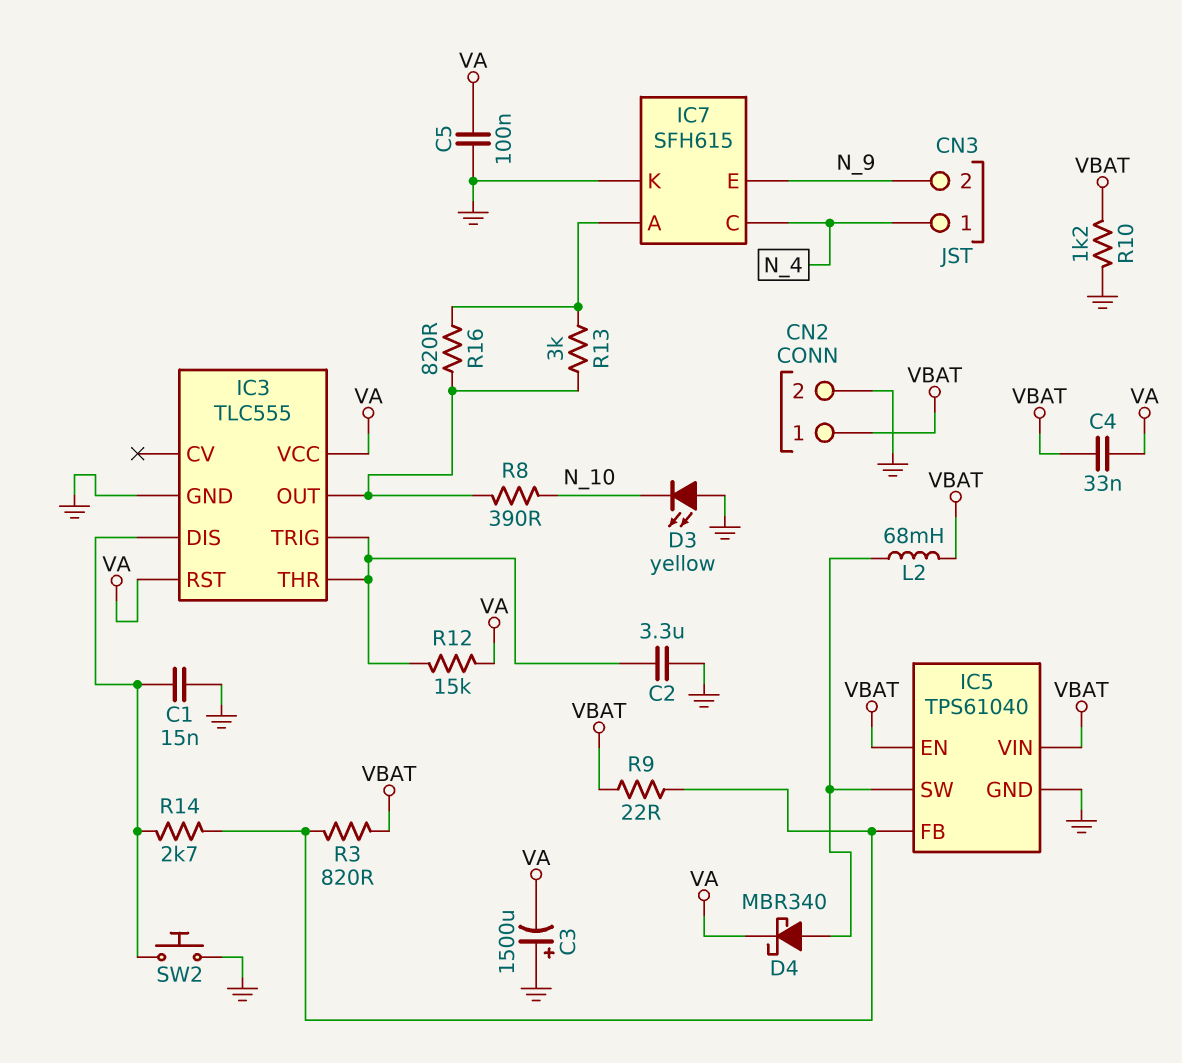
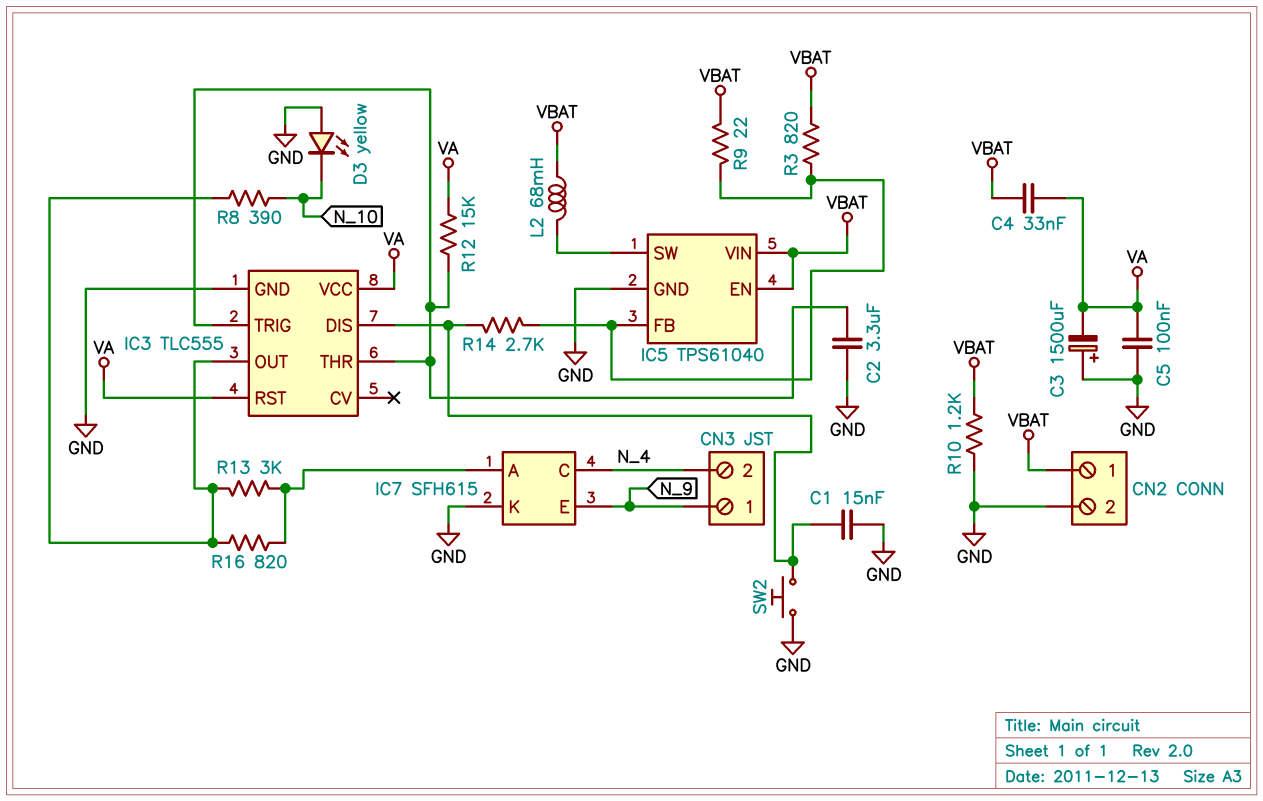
CN3 pin 1: N_4 -> N_9
CN3 pin 2: N_9 -> N_4
D4: schottky MBR340 (A IC5/SW, K VA) -> none

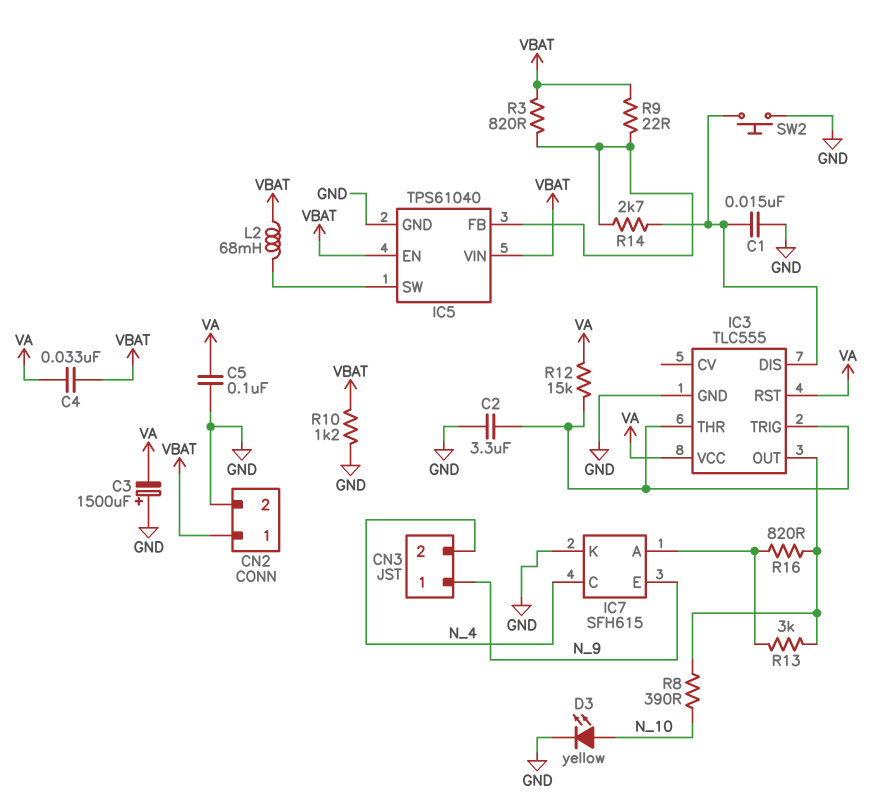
D3: LED yellow (A GND, K N_10) -> LED yellow (A N_10, K GND)

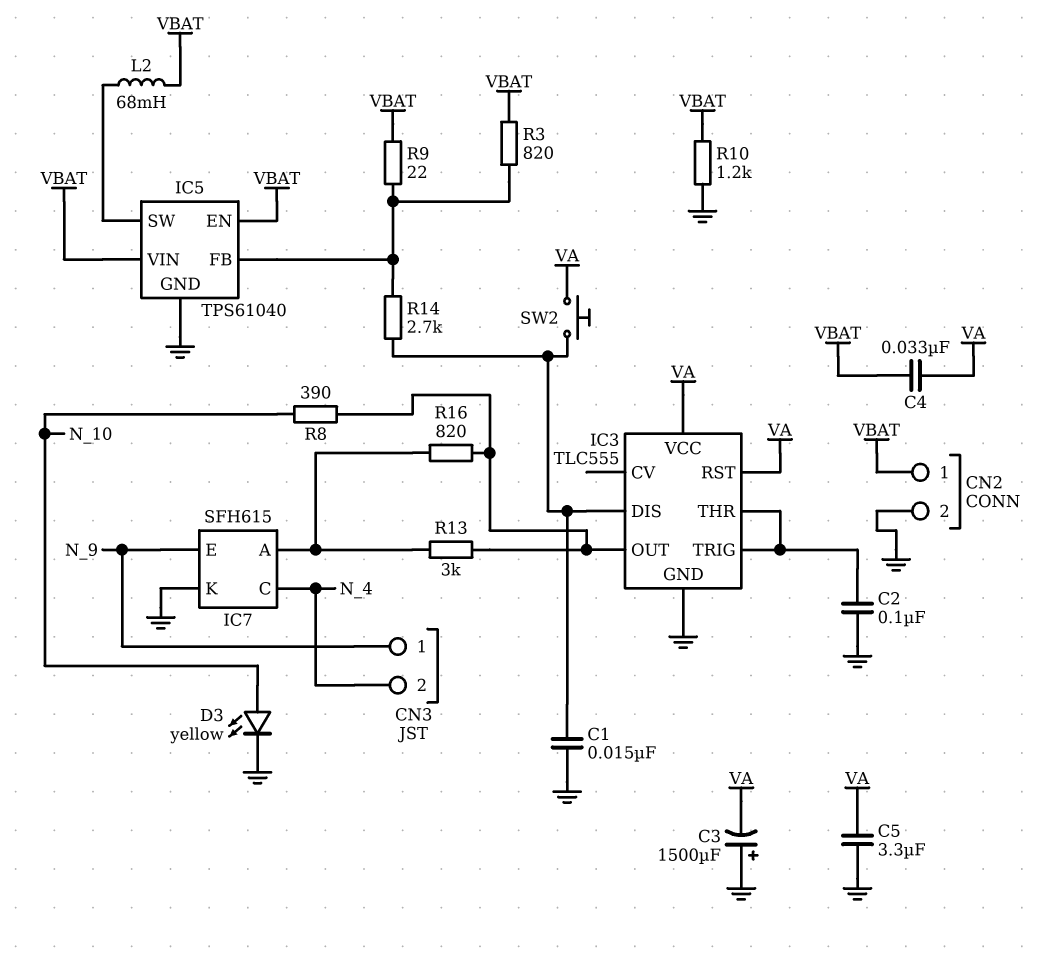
C2: 3.3uF (GND, IC3/THR) -> 100nF (GND, IC3/THR)
C5: 100nF (GND, VA) -> 3.3uF (GND, VA)
R12: 15k (IC3/THR, VA) -> none
SW2: button (GND, IC3/DIS) -> button (IC3/DIS, VA)

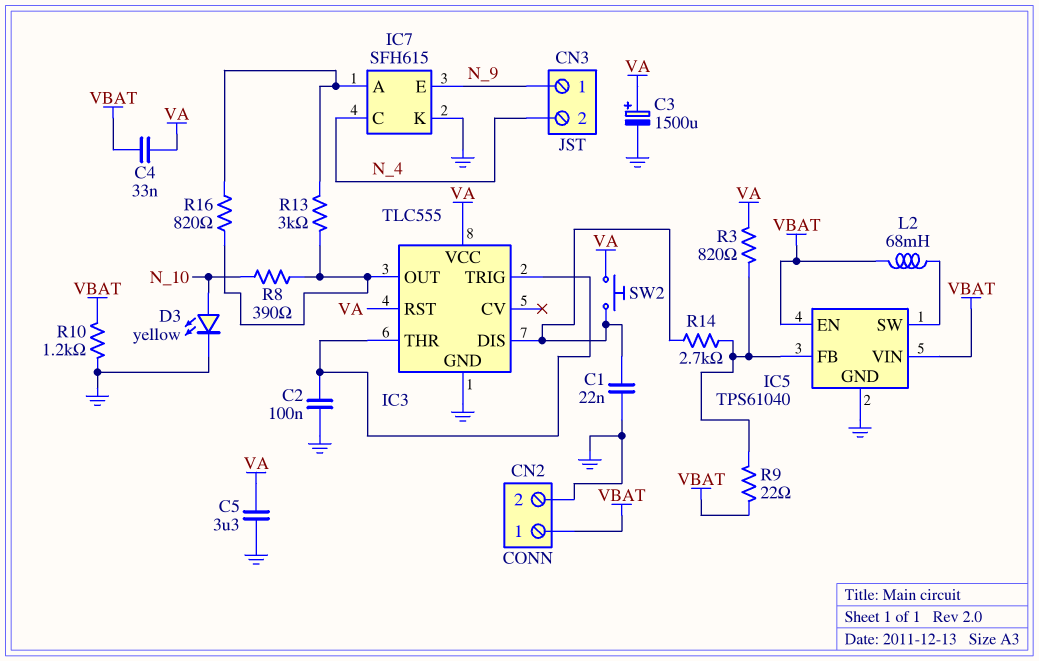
C1: 15nF (GND, IC3/DIS) -> 22nF (GND, IC3/DIS)
C3: 1500uF (plus GND, minus VA) -> 1500uF (plus VA, minus GND)
R3: 820 (IC5/FB, VBAT) -> 820 (IC5/FB, VA)

